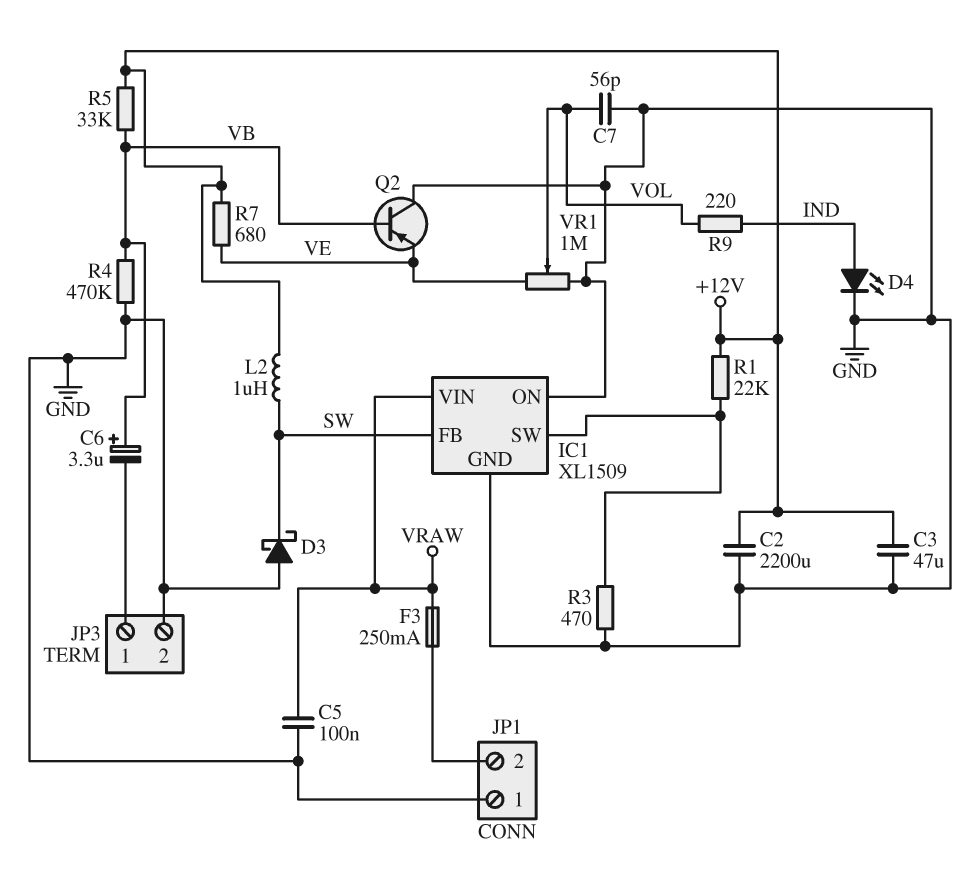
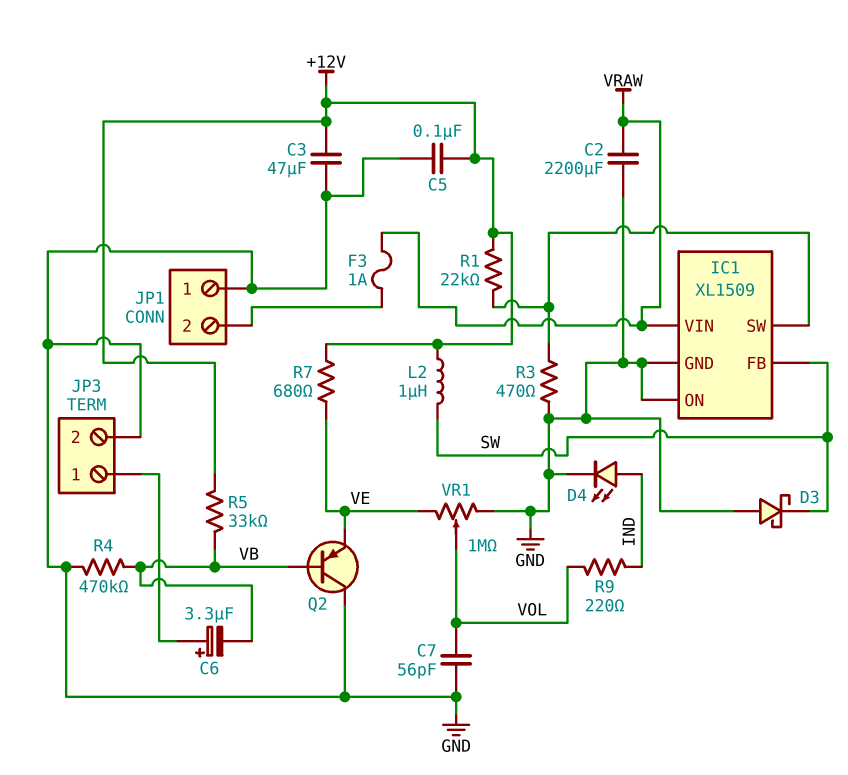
C2: 2200uF (+12V, GND) -> 2200uF (GND, VRAW)
C5: 100nF (GND, VRAW) -> 100nF (+12V, GND)
C6: 3.3uF (plus VB, minus JP3/1) -> 3.3uF (plus JP3/1, minus VB)
F3: 250mA (JP1/2, VRAW) -> 1A (JP1/2, VRAW)

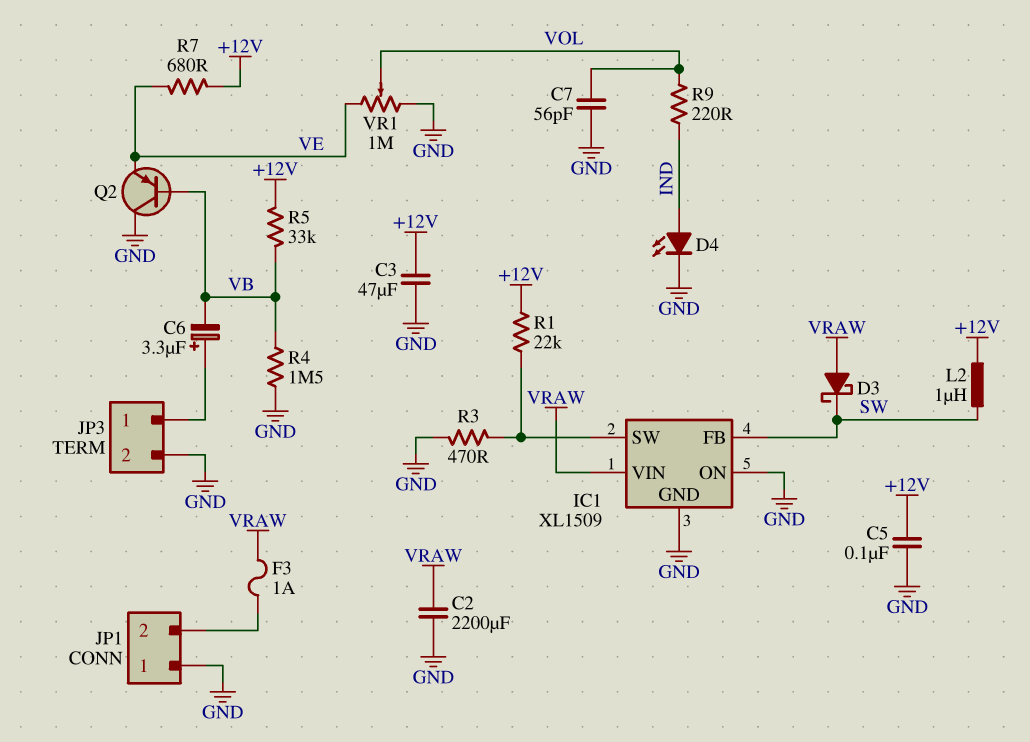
D3: schottky (A GND, K SW) -> schottky (A VRAW, K SW)
R4: 470k (GND, VB) -> 1.5M (GND, VB)

